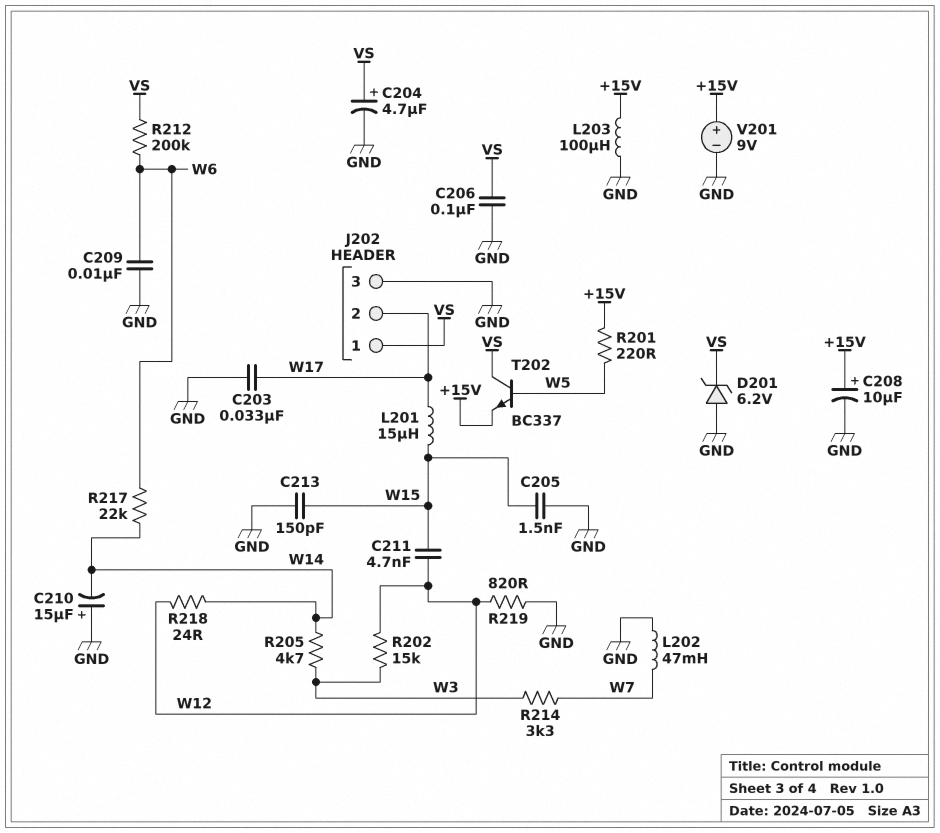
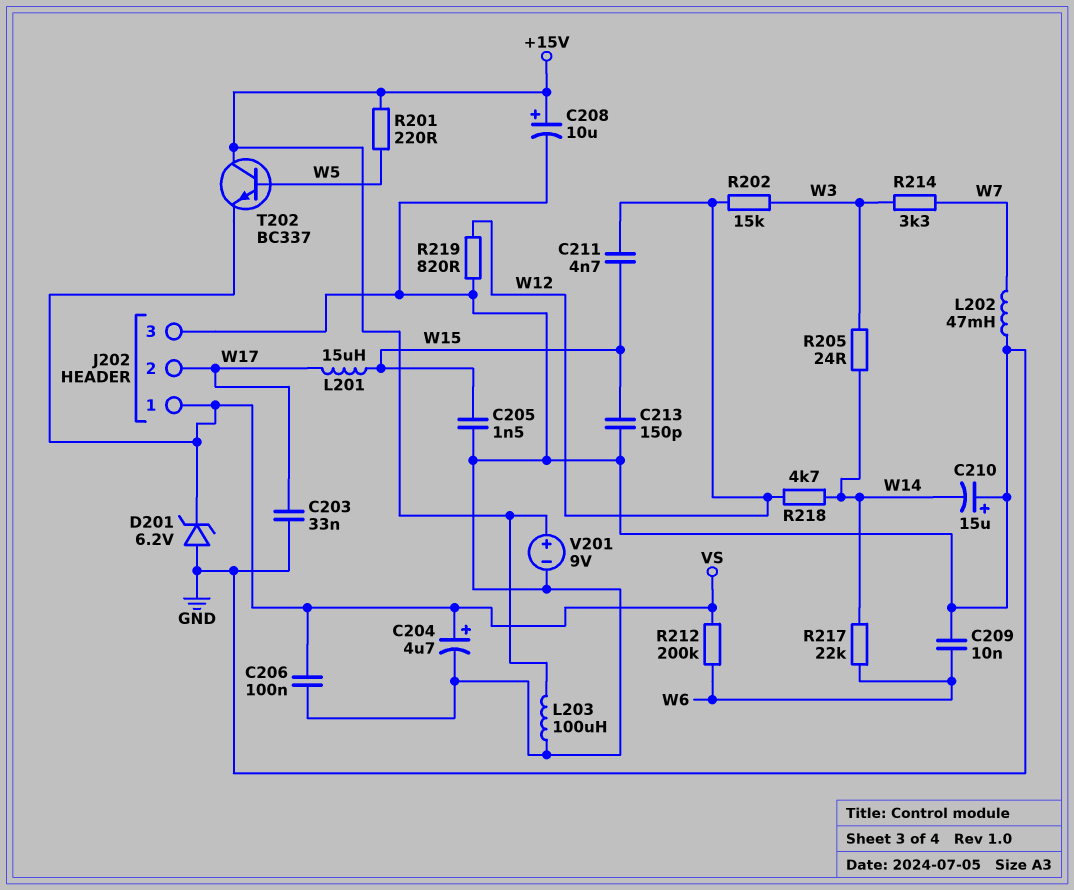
R205: 4.7k (W3, W14) -> 24 (W3, W14)
R218: 24 (W12, W14) -> 4.7k (W12, W14)
T202: NPN BC337 (B W5, C VS, E +15V) -> NPN BC337 (B W5, C +15V, E VS)

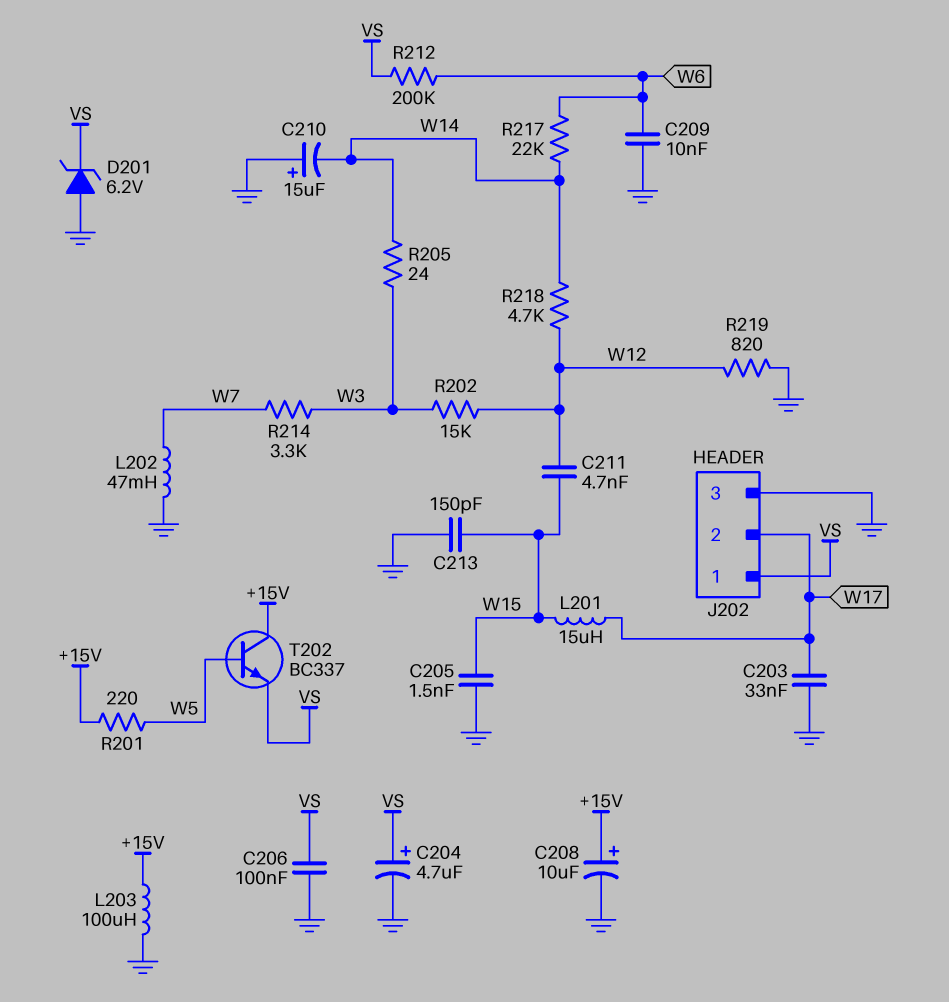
V201: 9V (plus +15V, minus GND) -> none

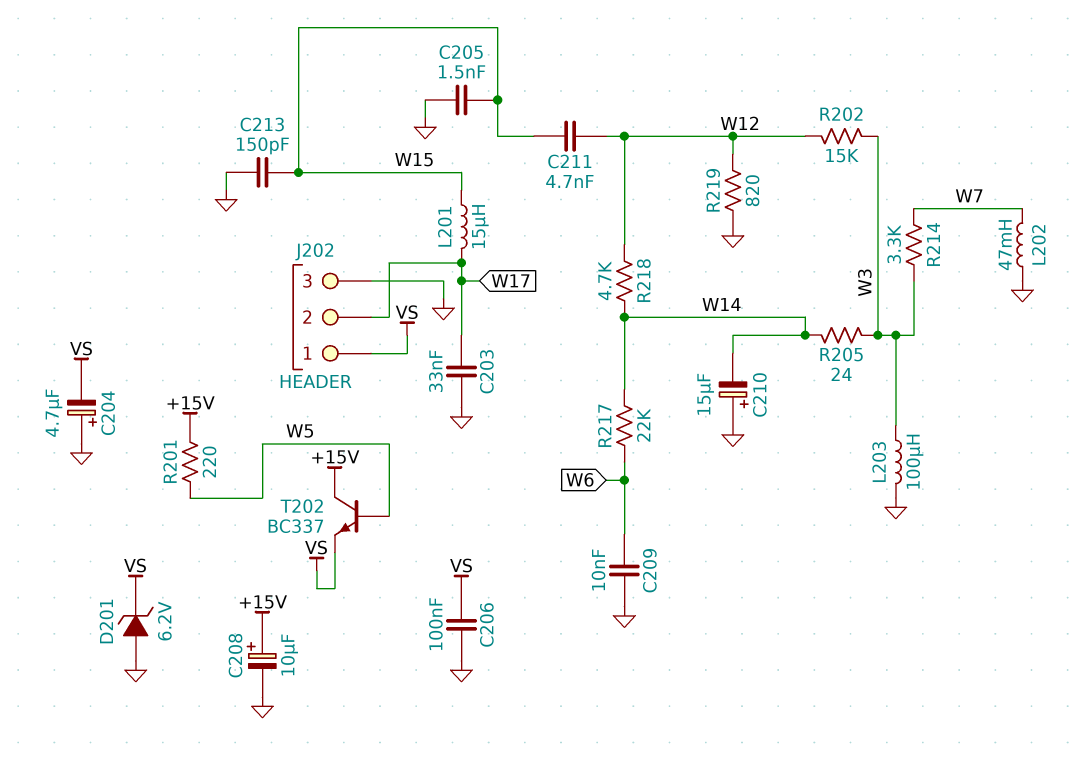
C204: 4.7uF (plus VS, minus GND) -> 4.7uF (plus GND, minus VS)
L203: 100uH (+15V, GND) -> 100uH (GND, W3)
R212: 200k (VS, W6) -> none

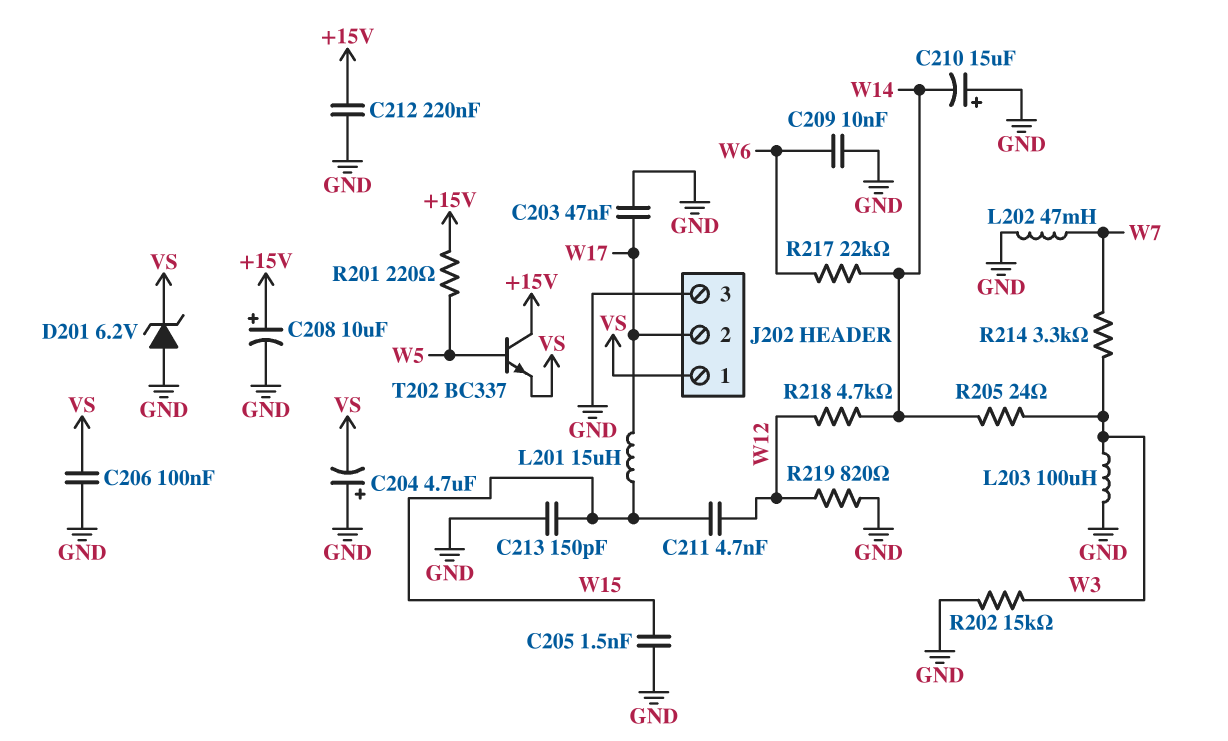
C203: 33nF (GND, W17) -> 47nF (GND, W17)
C212: none -> 220nF (+15V, GND)
R202: 15k (W3, W12) -> 15k (GND, W3)

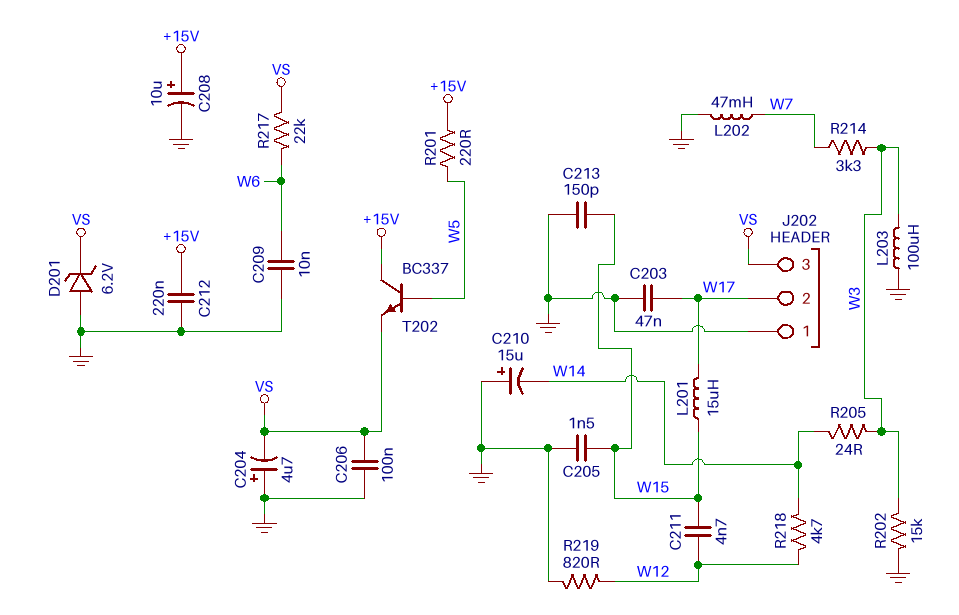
J202 pin 1: VS -> GND
J202 pin 3: GND -> VS
R217: 22k (W6, W14) -> 22k (VS, W6)

